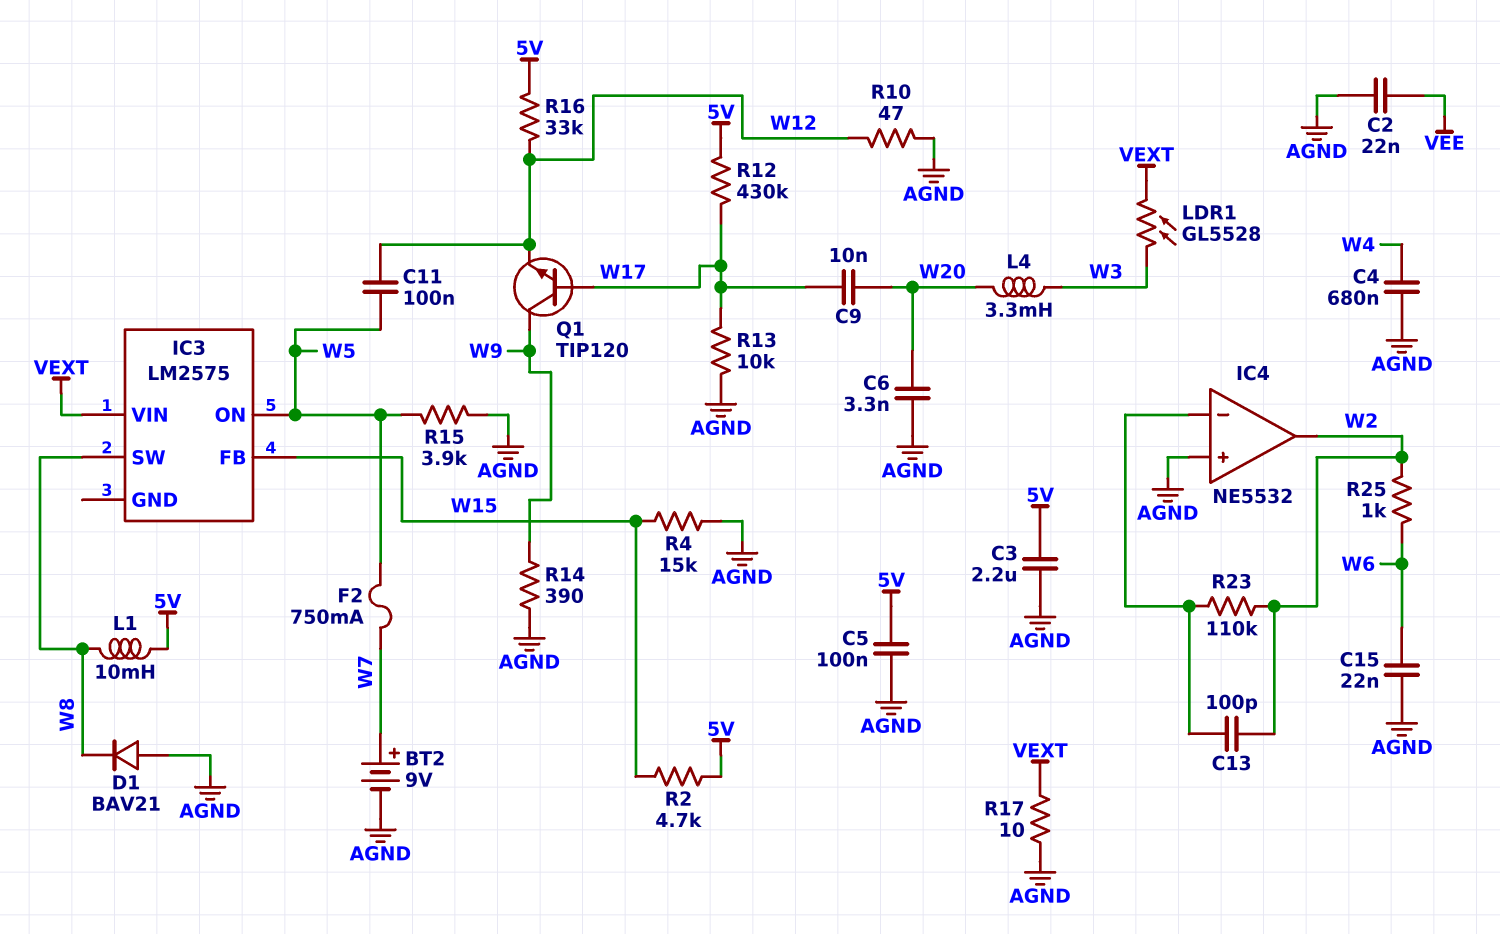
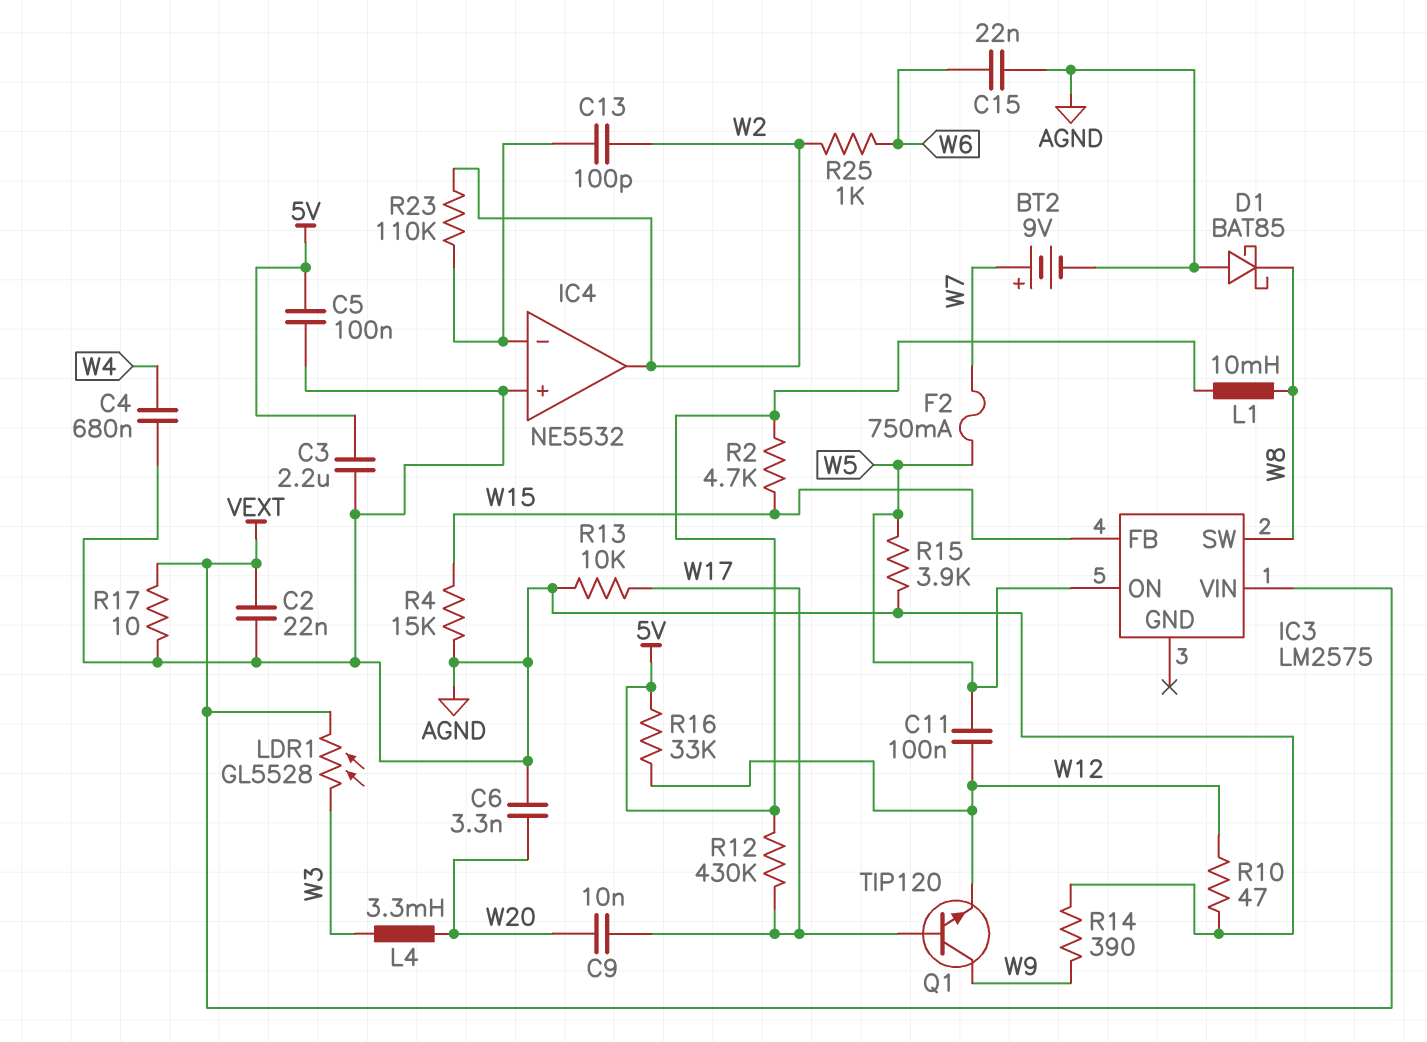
C2: 22nF (AGND, VEE) -> 22nF (AGND, VEXT)
D1: diode BAV21 (A AGND, K W8) -> schottky BAT85 (A AGND, K W8)

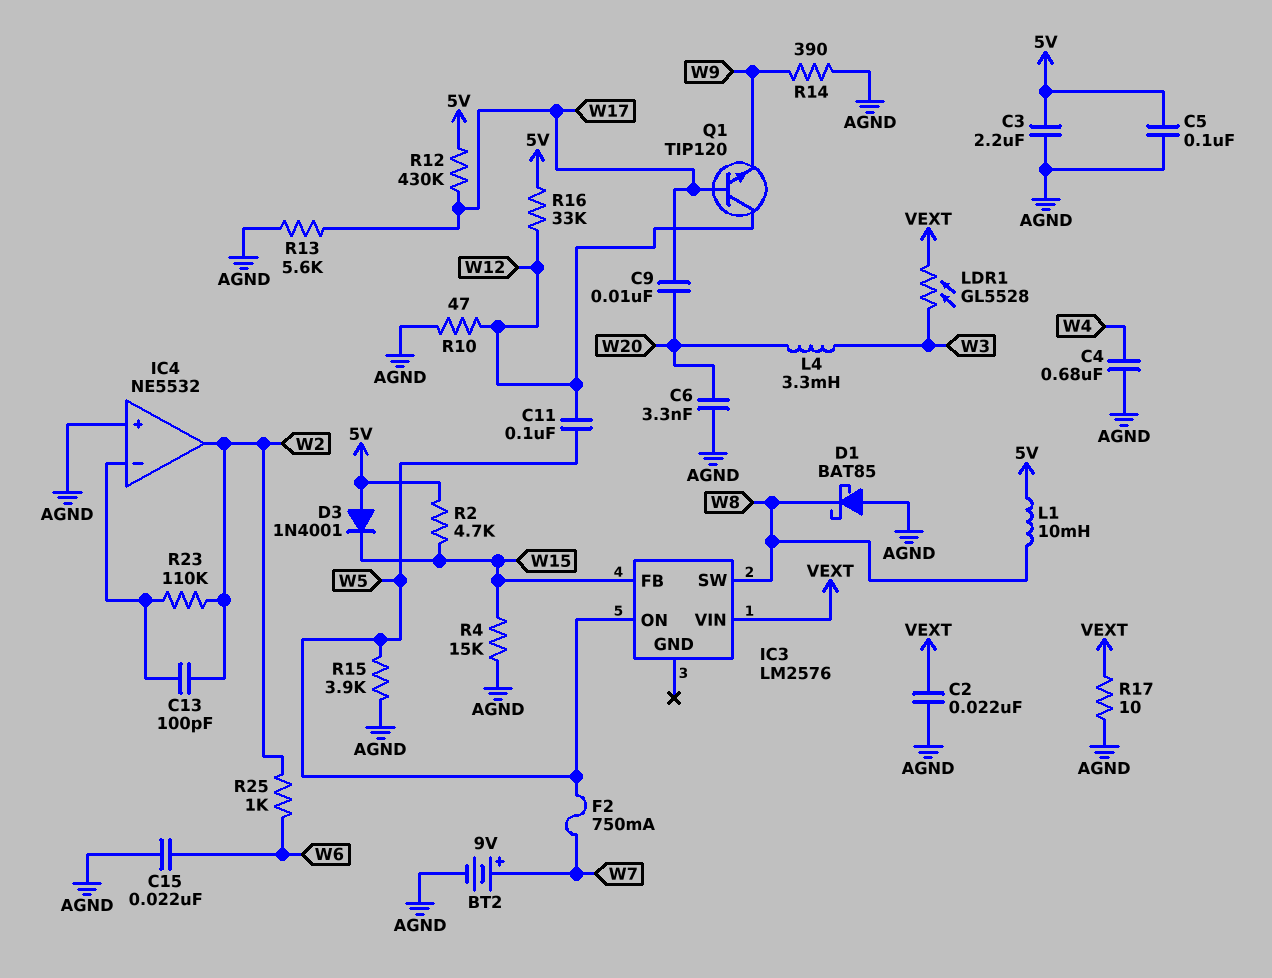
D3: none -> diode 1N4001 (A 5V, K W15)
IC3: LM2575 -> LM2576
Q1: NPN TIP120 (B W17, C W9, E W12) -> NPN TIP120 (B W17, C W12, E W9)
R13: 10k (AGND, W17) -> 5.6k (AGND, W17)

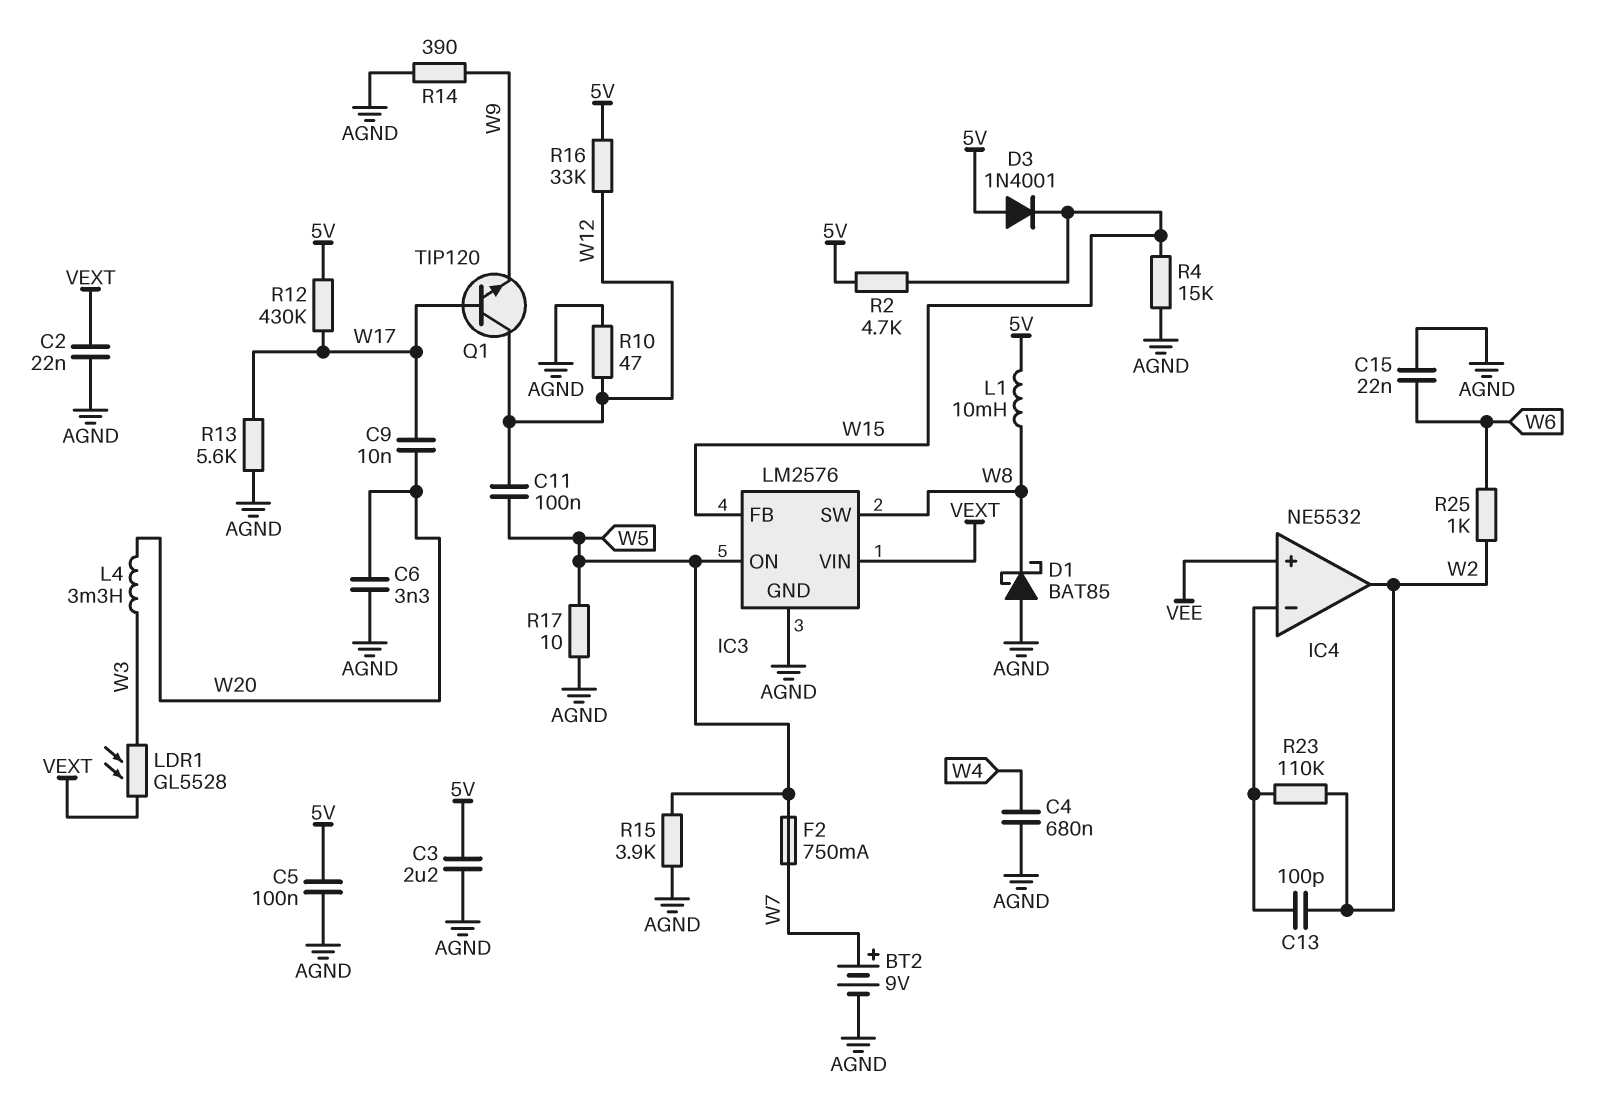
IC3 pin GND: none -> AGND
IC4 pin in+: AGND -> VEE
R17: 10 (AGND, VEXT) -> 10 (AGND, W5)

